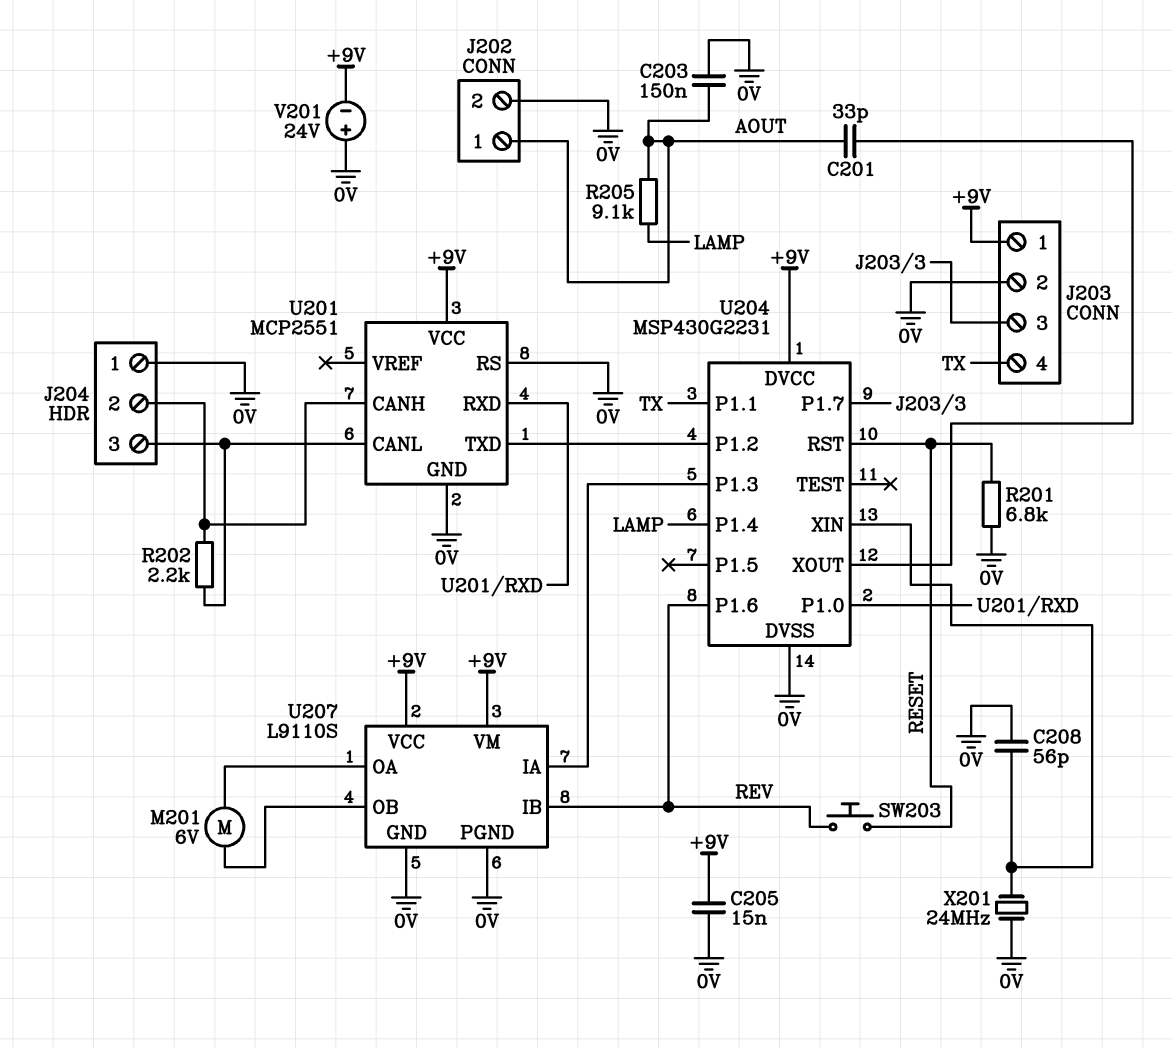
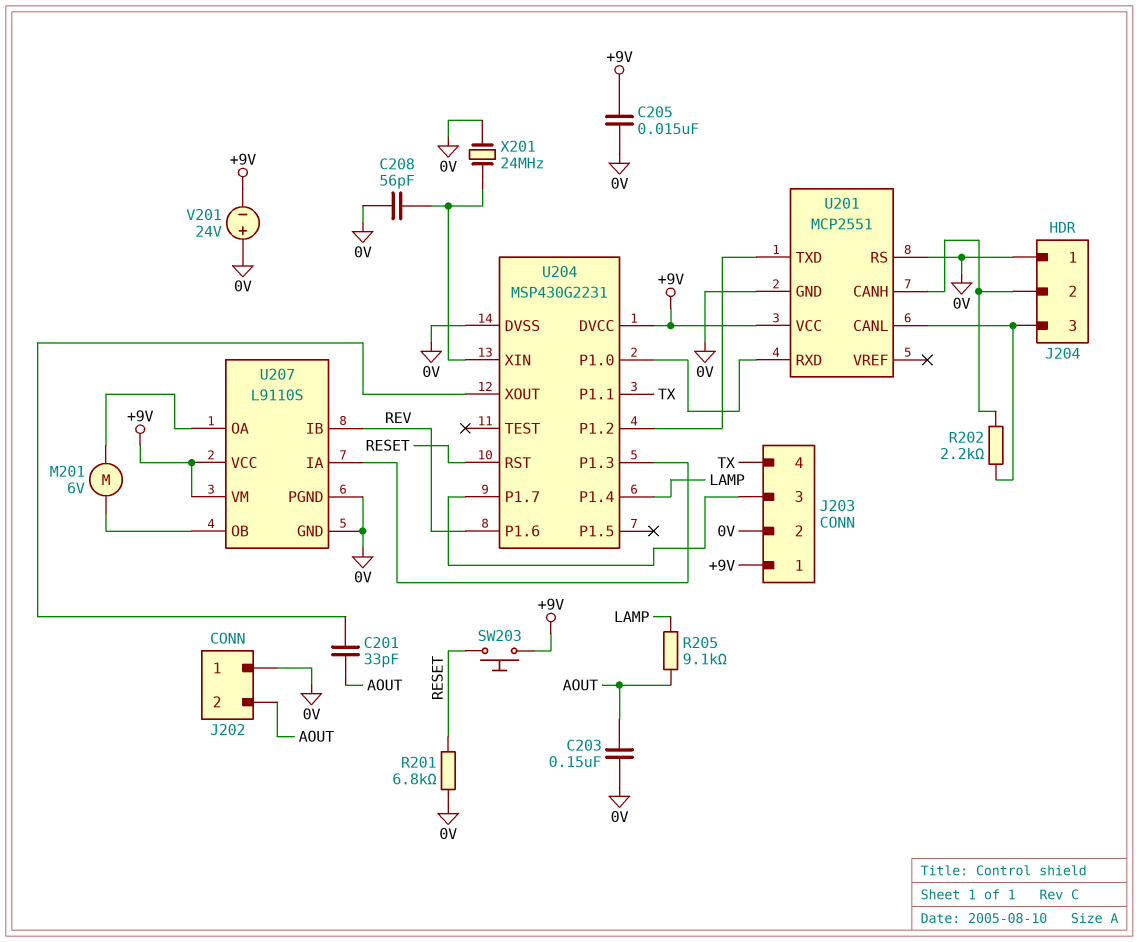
J202 pin 1: AOUT -> 0V
J202 pin 2: 0V -> AOUT
SW203: button (RESET, REV) -> button (+9V, RESET)

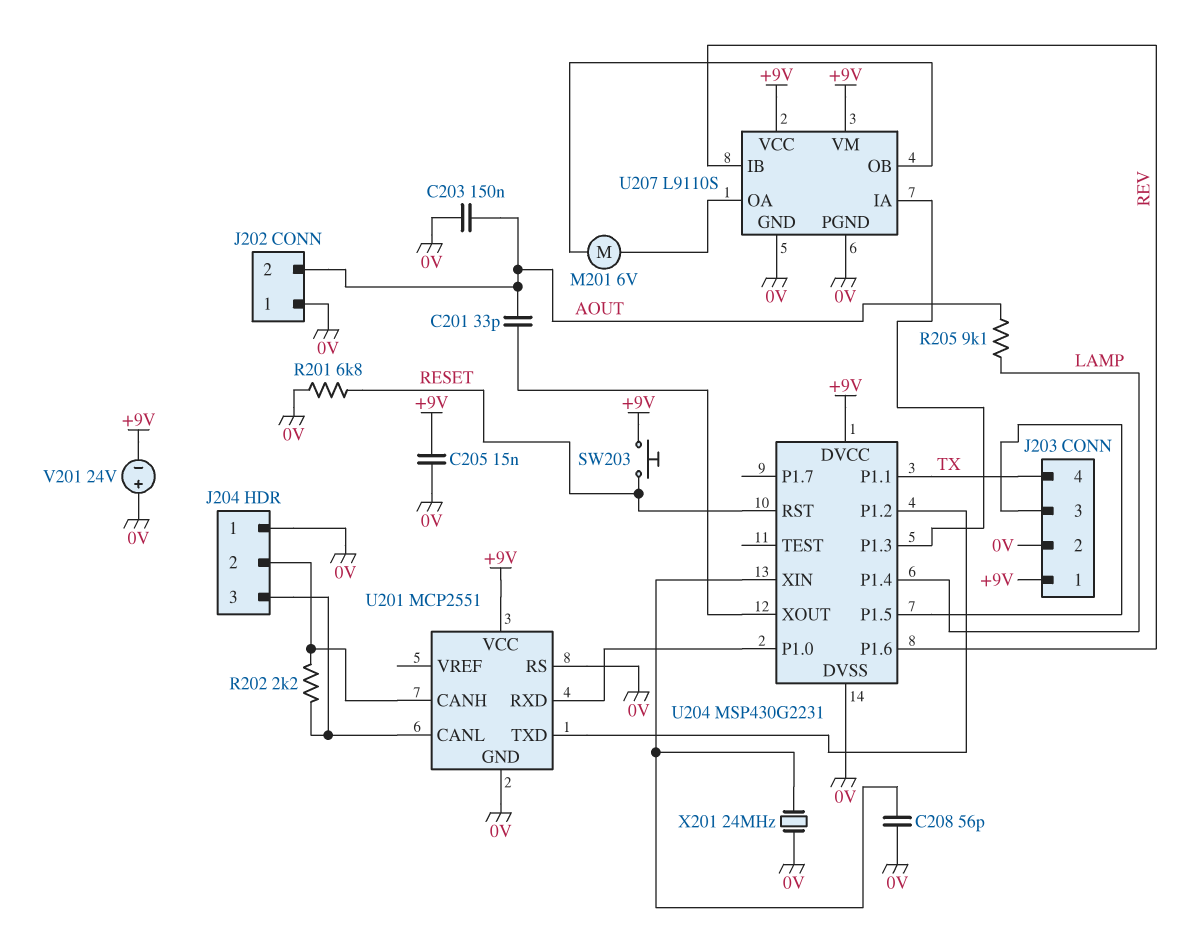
U204 pin P1.5: none -> J203/3
U204 pin P1.7: J203/3 -> none

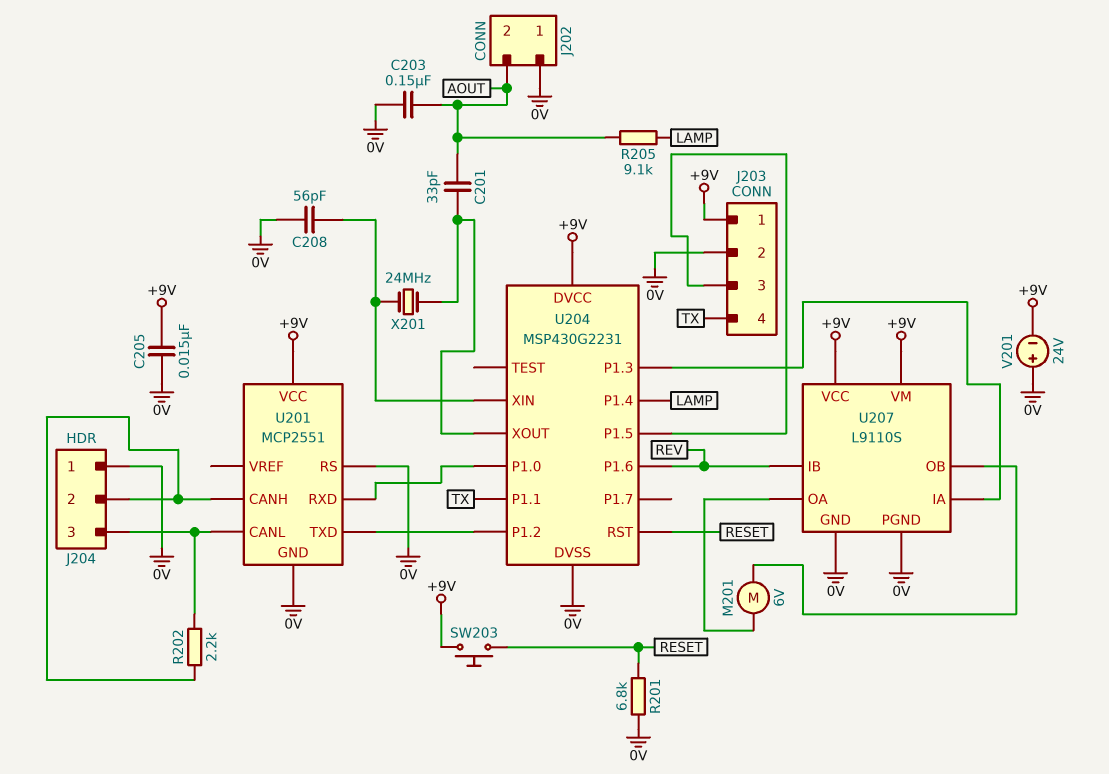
X201: 24MHz (0V, U204/XIN) -> 24MHz (U204/XIN, U204/XOUT)

